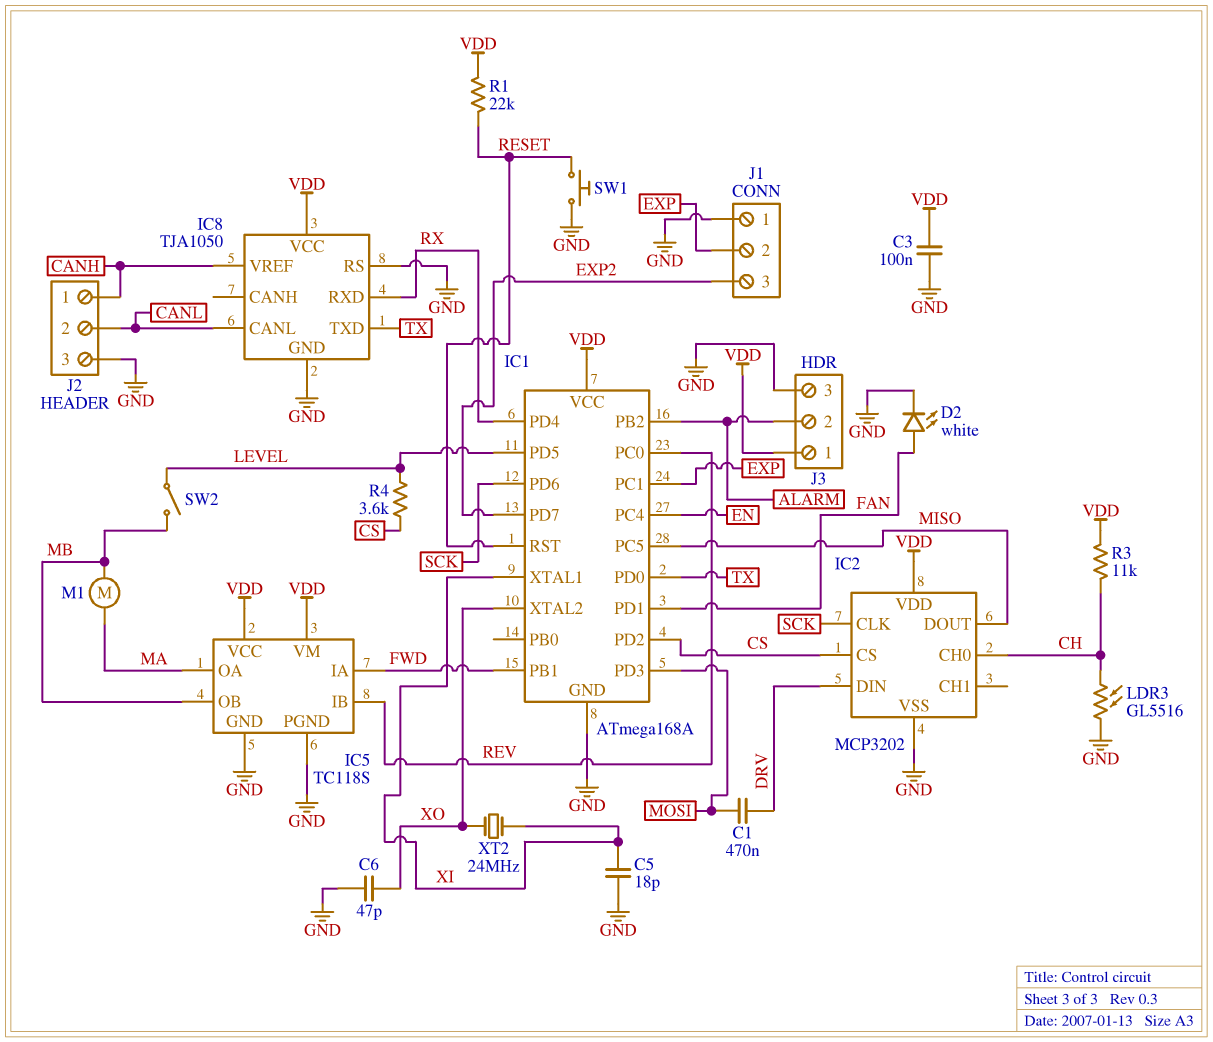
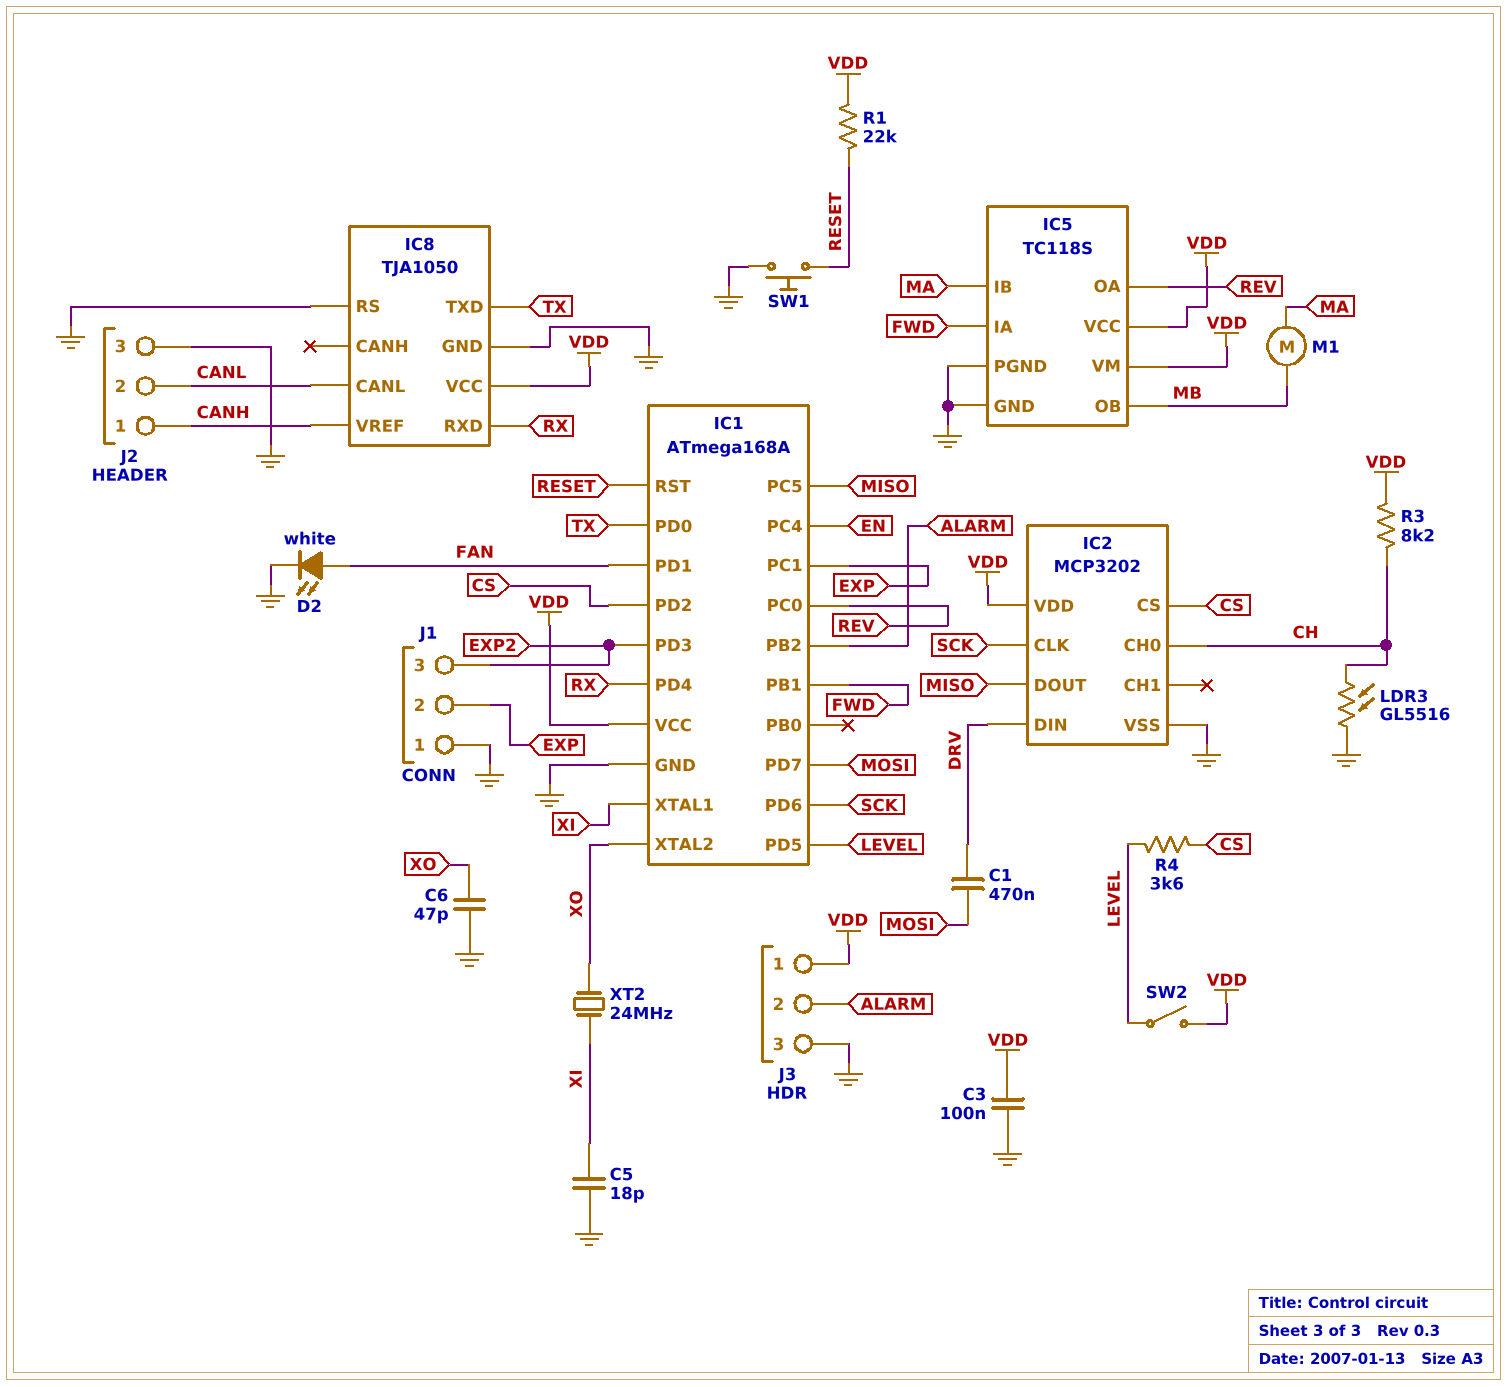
IC1 pin PD3: MOSI -> EXP2
IC1 pin PD7: EXP2 -> MOSI
IC5 pin IB: REV -> MA
IC5 pin OA: MA -> REV
R3: 11k (CH, VDD) -> 8.2k (CH, VDD)
SW2: switch (LEVEL, MB) -> switch (LEVEL, VDD)

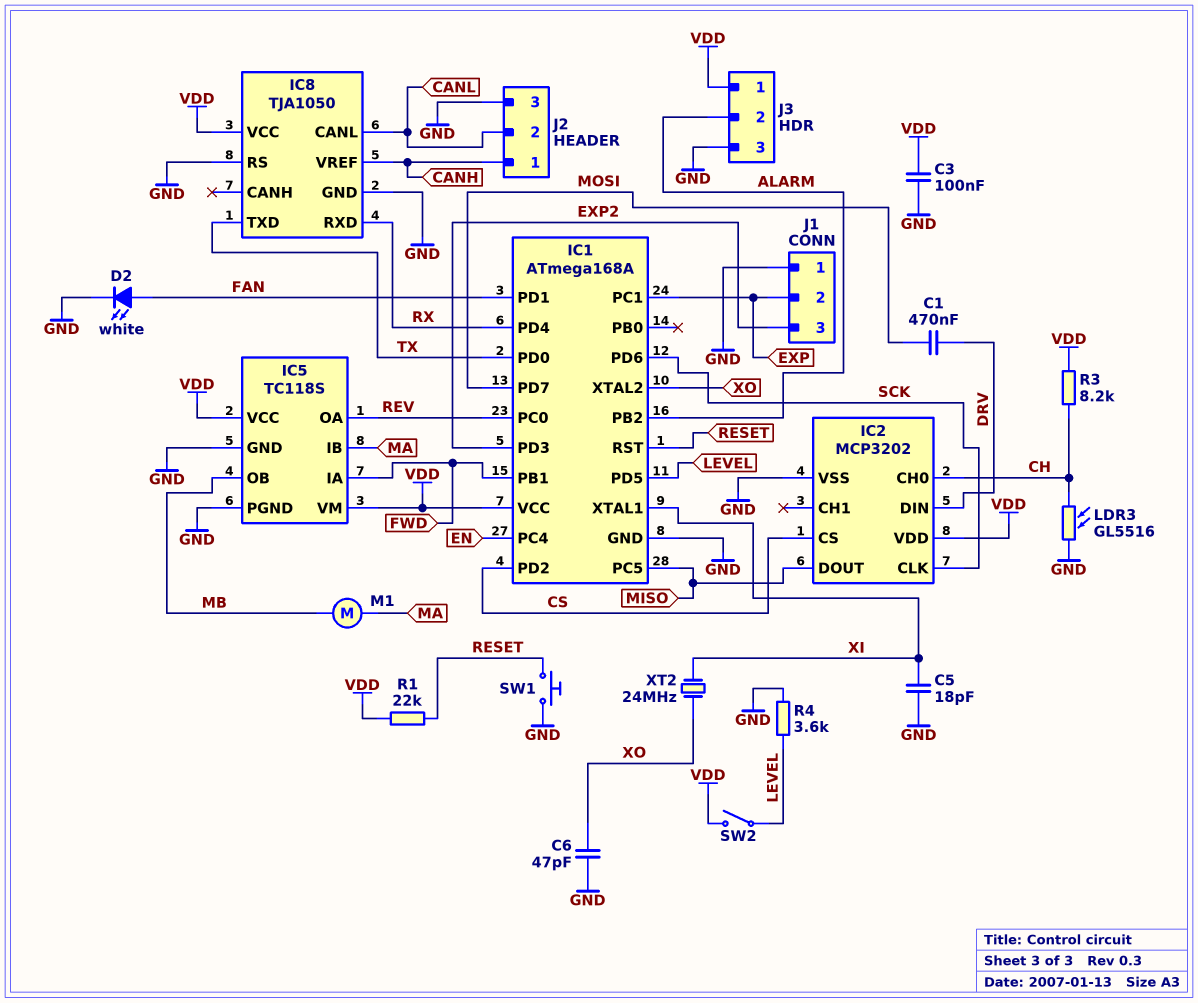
R4: 3.6k (CS, LEVEL) -> 3.6k (GND, LEVEL)

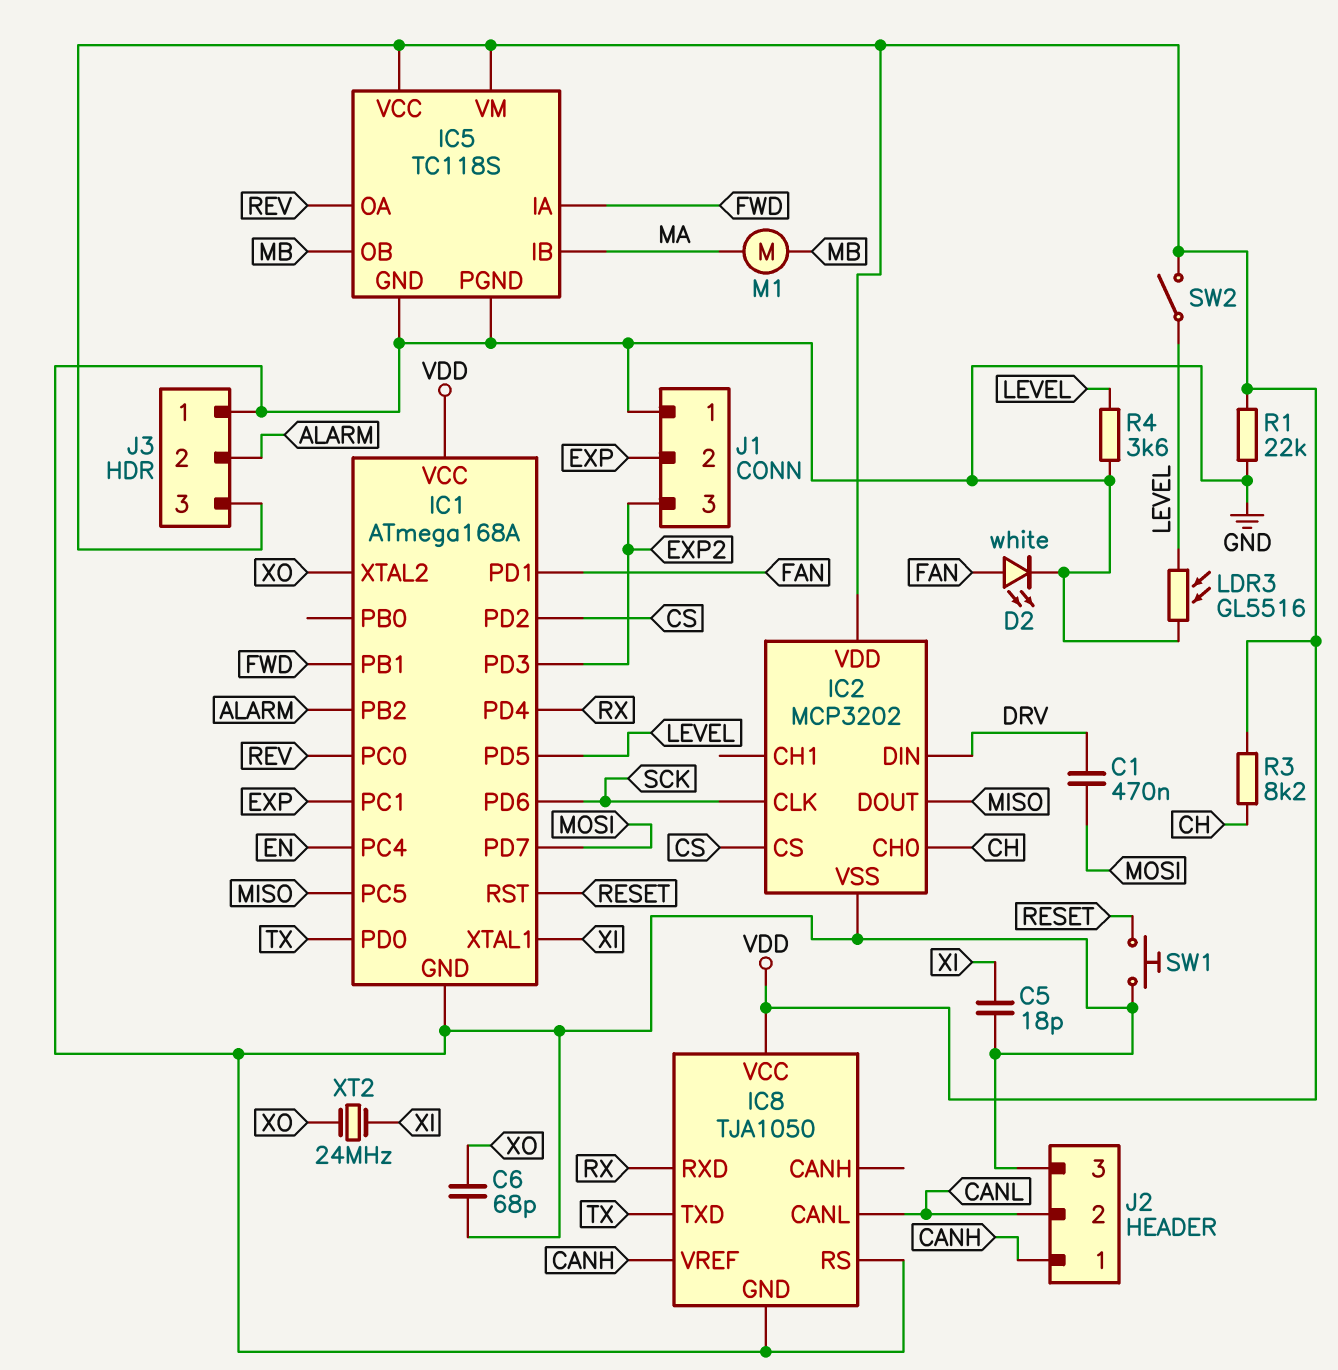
C3: 100nF (GND, VDD) -> none
C6: 47pF (GND, XO) -> 68pF (GND, XO)
J3 pin 1: VDD -> GND
J3 pin 3: GND -> VDD
LDR3: GL5516 (CH, GND) -> GL5516 (GND, LEVEL)
R1: 22k (RESET, VDD) -> 22k (GND, VDD)

